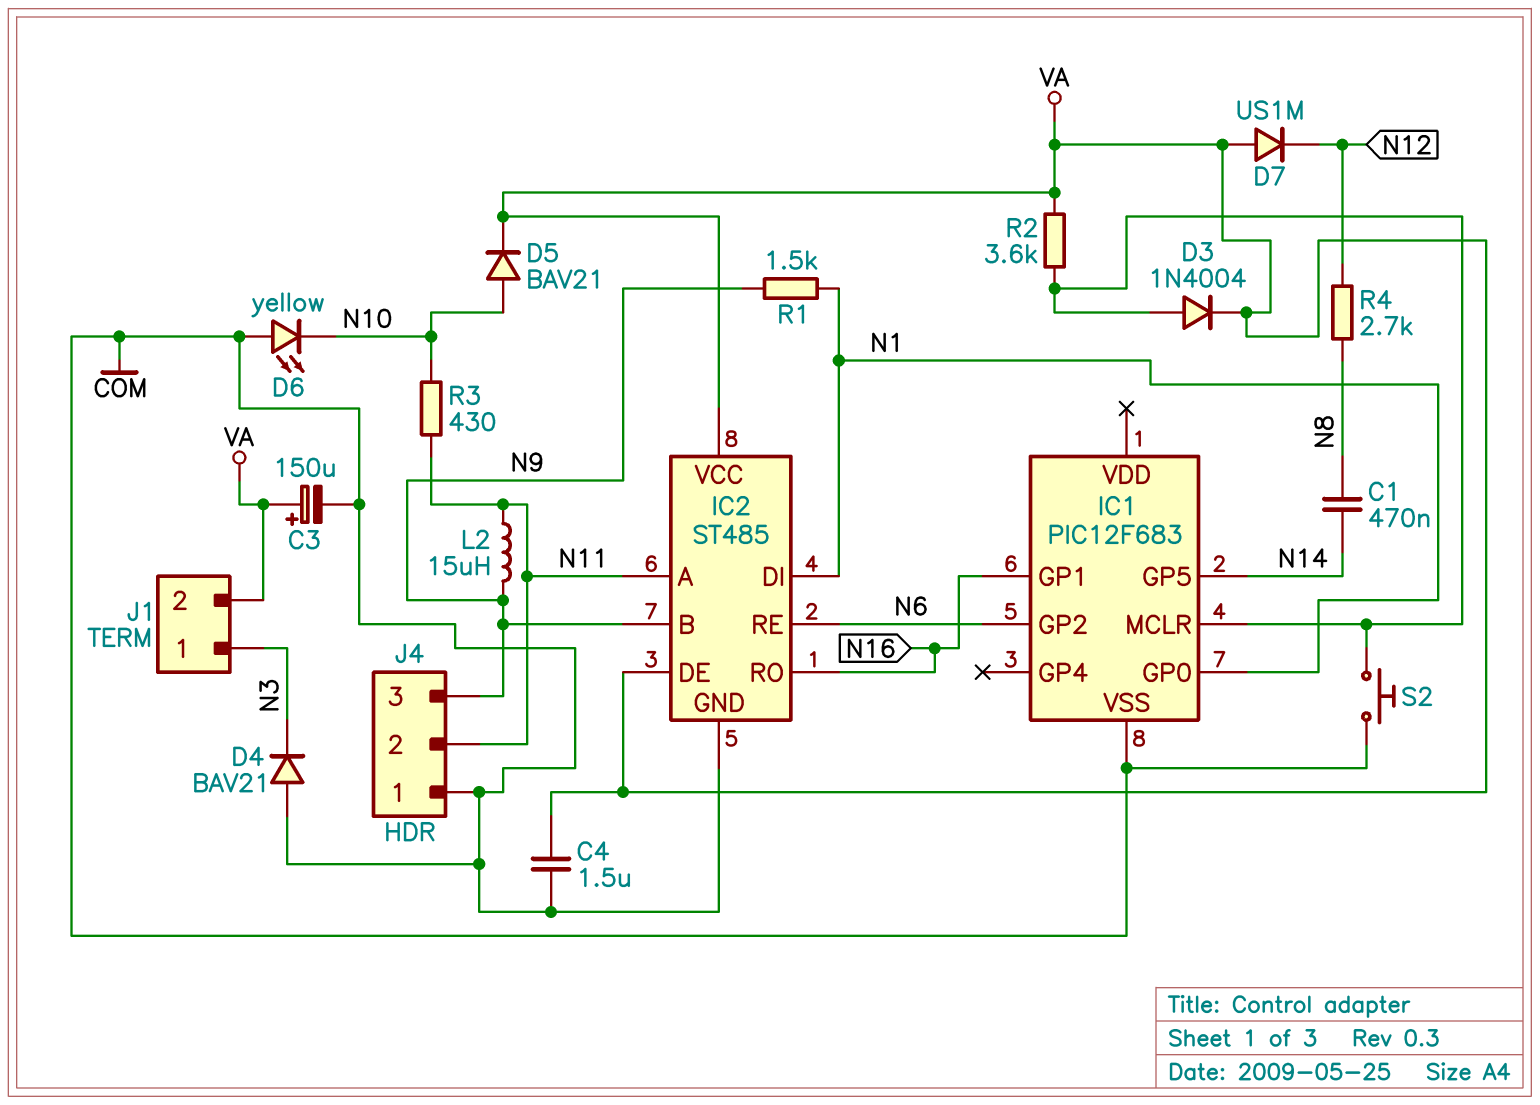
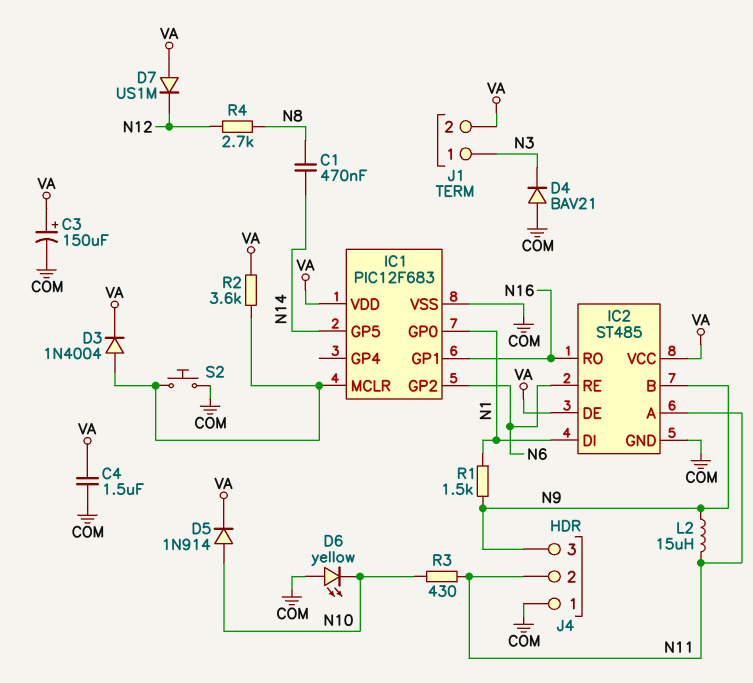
D5: diode BAV21 (A N10, K VA) -> diode 1N914 (A N10, K VA)
IC1 pin VDD: none -> VA

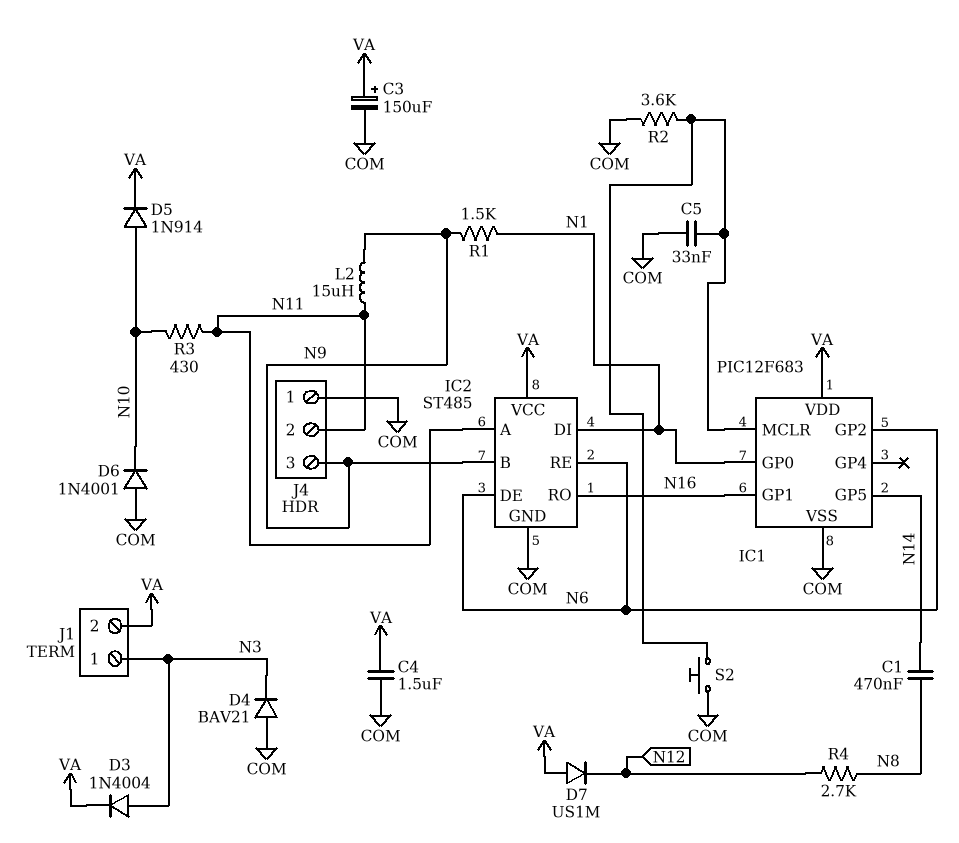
C5: none -> 33nF (COM, IC1/MCLR)
D3: diode 1N4004 (A IC1/MCLR, K VA) -> diode 1N4004 (A N3, K VA)
D6: LED yellow (A COM, K N10) -> diode 1N4001 (A COM, K N10)
IC2 pin DE: VA -> N6
R2: 3.6k (IC1/MCLR, VA) -> 3.6k (COM, IC1/MCLR)

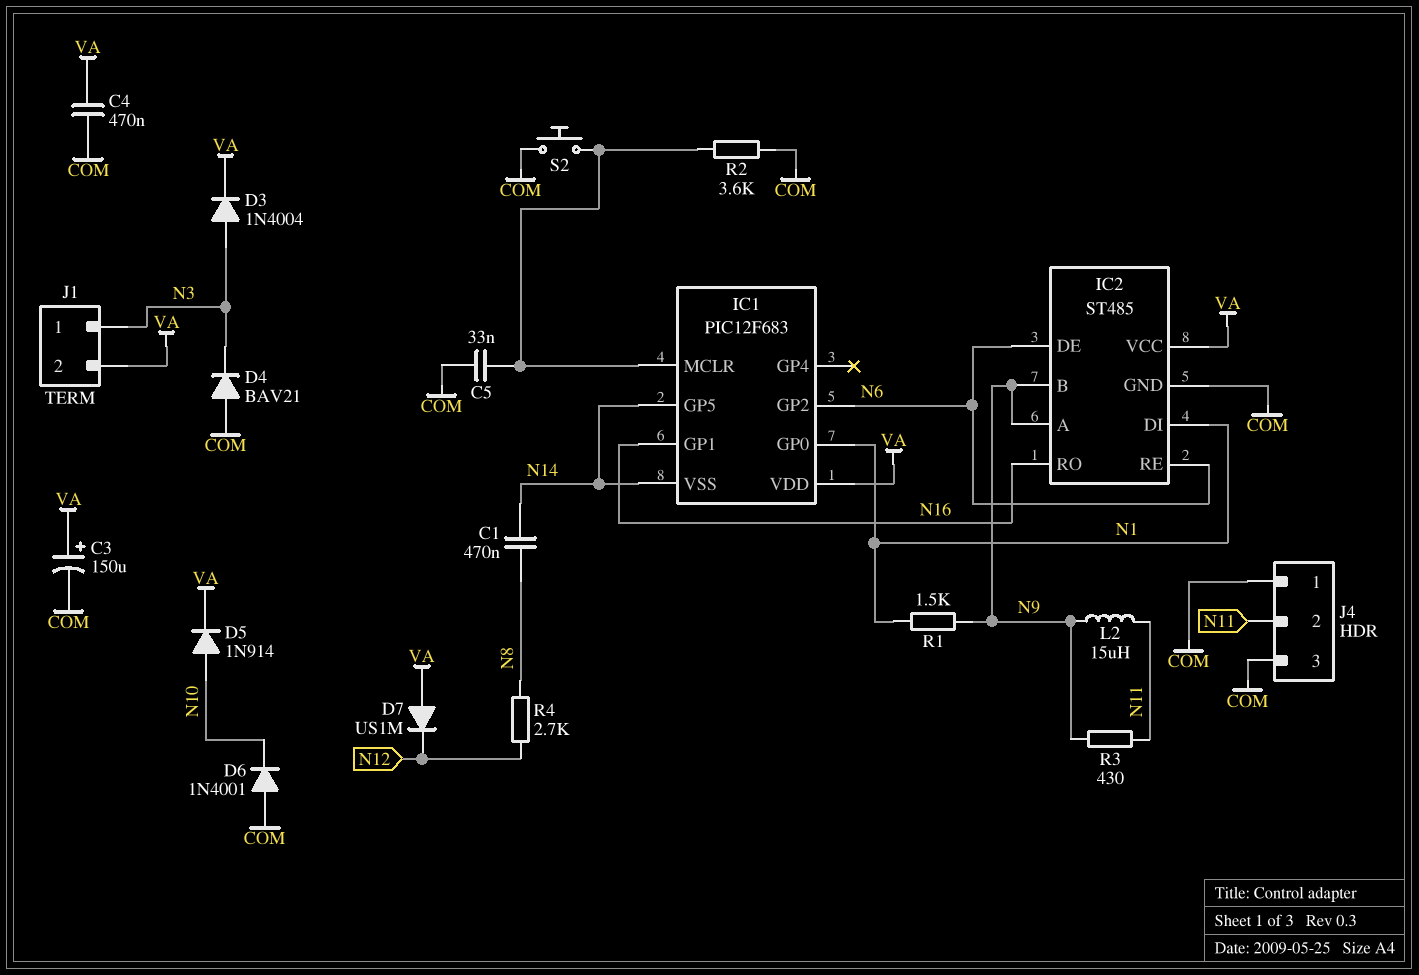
C4: 1.5uF (COM, VA) -> 470nF (COM, VA)
IC1 pin VSS: COM -> N14
IC2 pin A: N11 -> N9
J4 pin 3: N9 -> COM
R3: 430 (N10, N11) -> 430 (N9, N11)

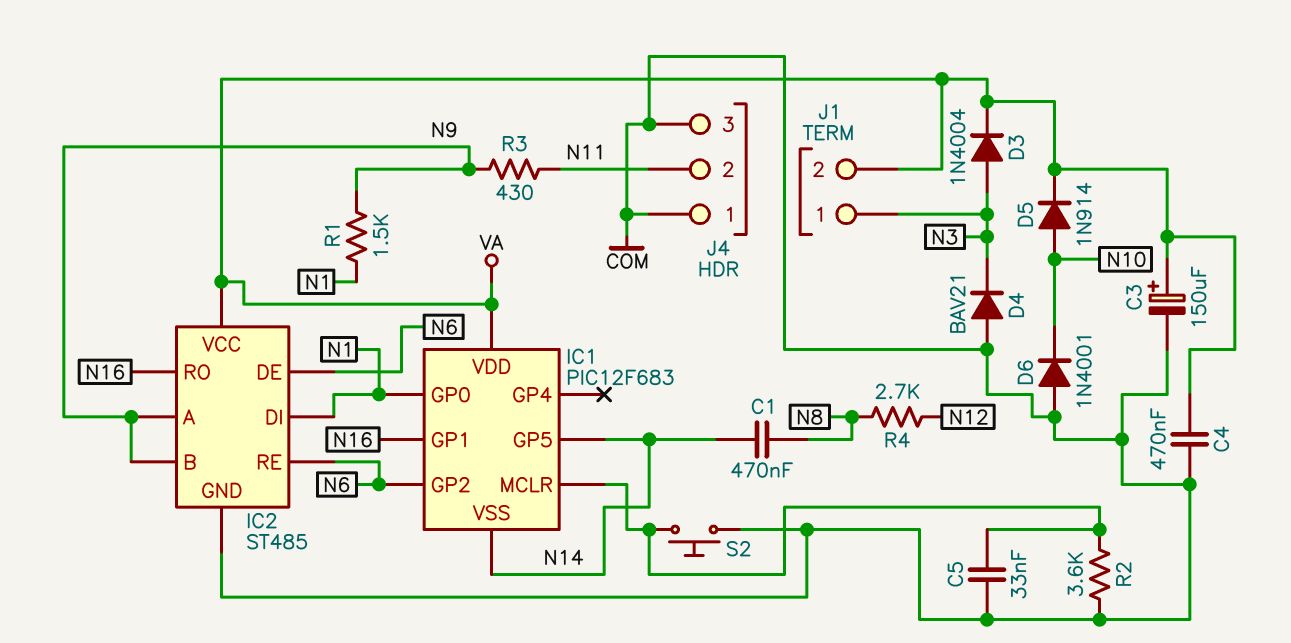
D7: diode US1M (A VA, K N12) -> none
L2: 15uH (N9, N11) -> none

